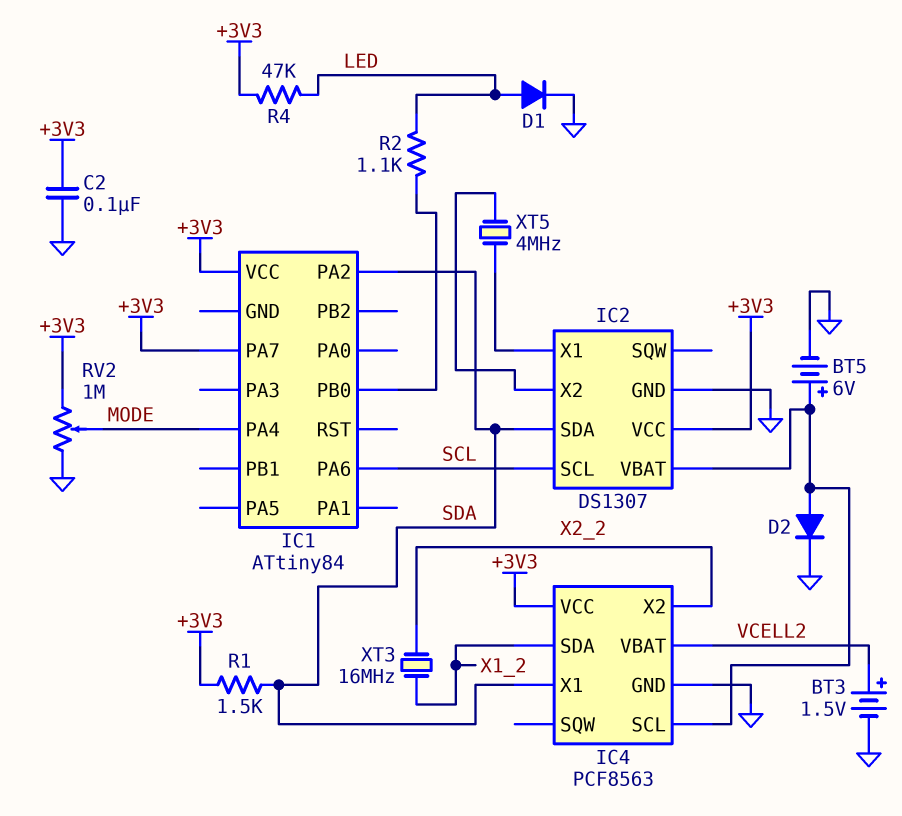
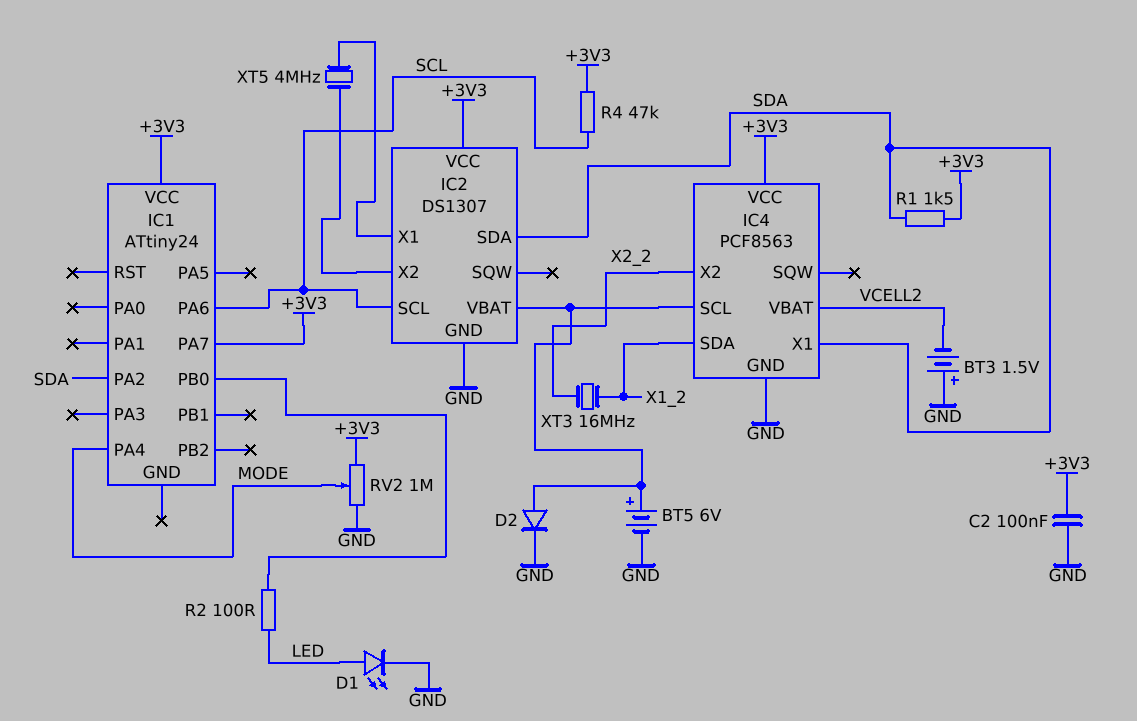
BT3: 1.5V (plus VCELL2, minus GND) -> 1.5V (plus GND, minus VCELL2)
D1: diode (A LED, K GND) -> LED (A LED, K GND)
IC1: ATtiny84 -> ATtiny24
R2: 1.1k (IC1/PB0, LED) -> 100 (IC1/PB0, LED)
R4: 47k (+3V3, LED) -> 47k (+3V3, SCL)

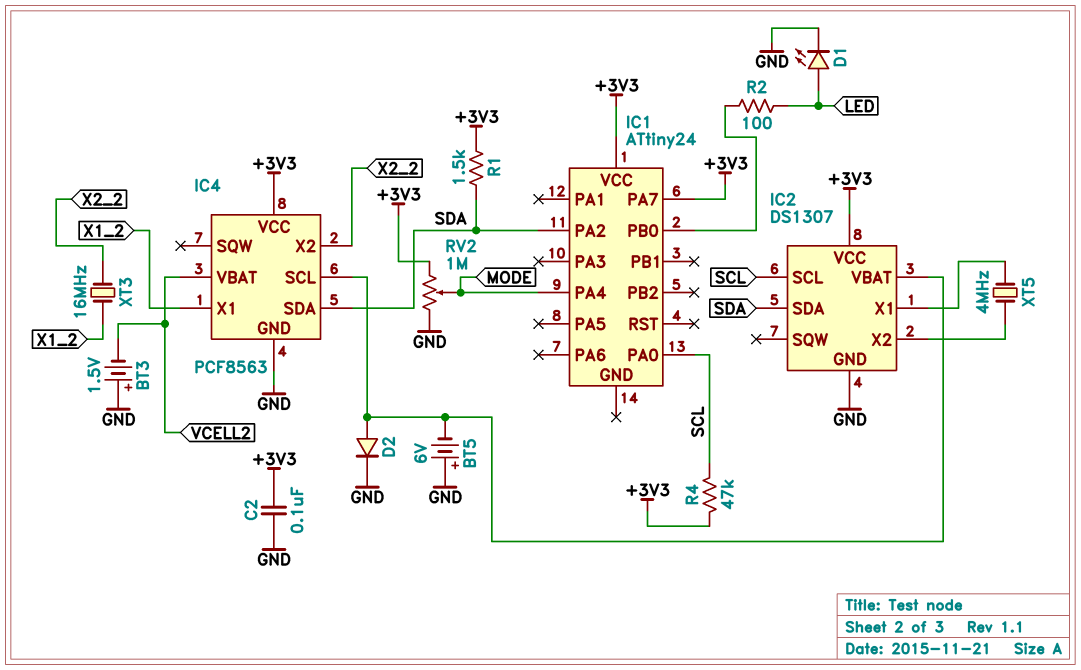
BT5: 6V (plus IC2/VBAT, minus GND) -> 6V (plus GND, minus IC2/VBAT)
IC1 pin PA0: none -> SCL
IC1 pin PA6: SCL -> none
IC4 pin SDA: X1_2 -> SDA
IC4 pin X1: SDA -> X1_2

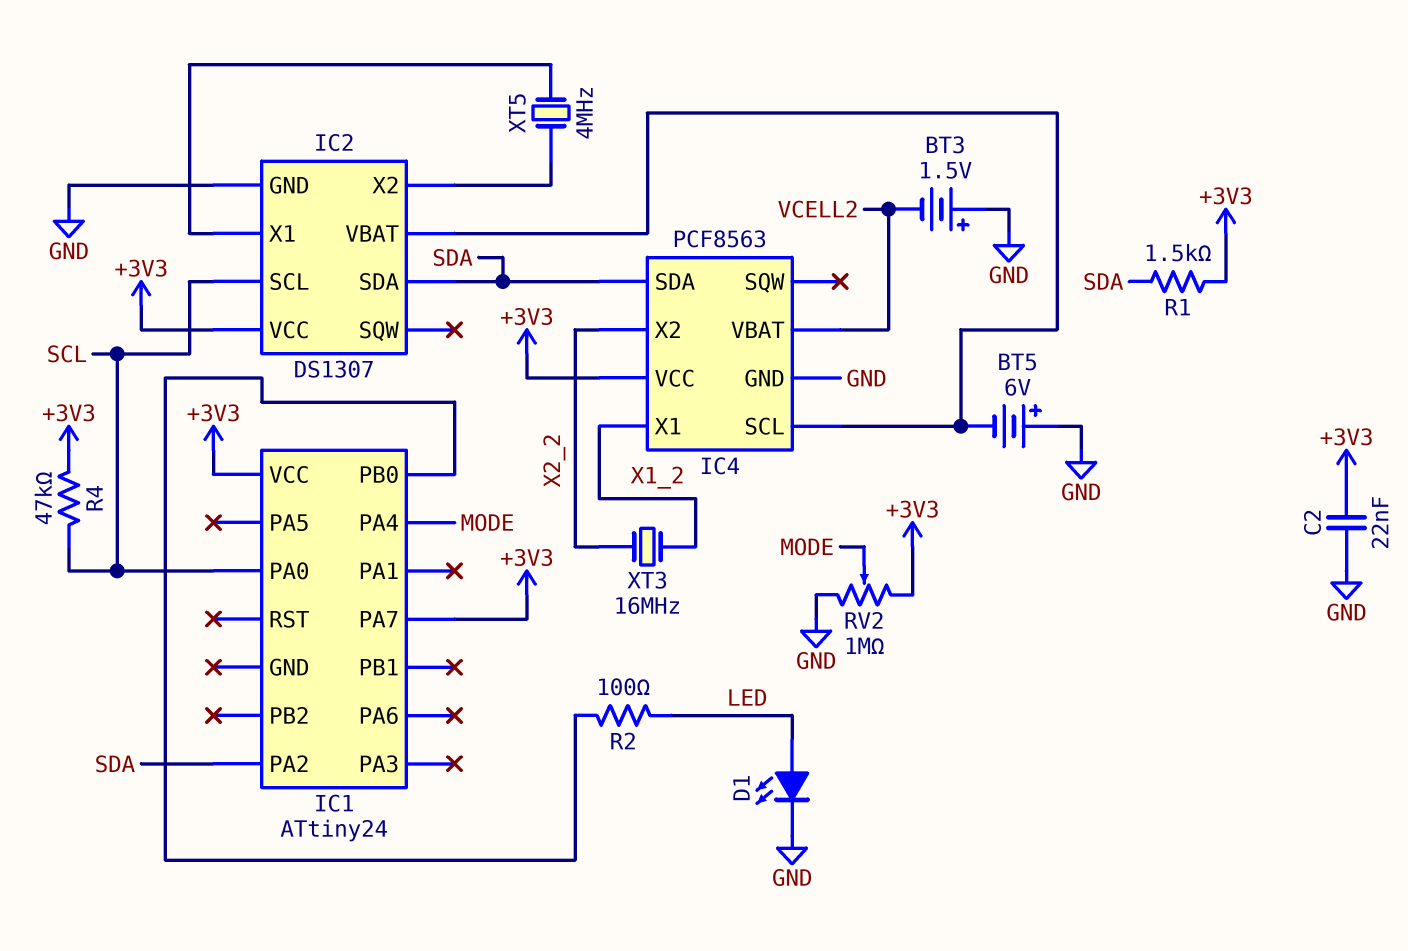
C2: 100nF (+3V3, GND) -> 22nF (+3V3, GND)
D2: diode (A IC2/VBAT, K GND) -> none

